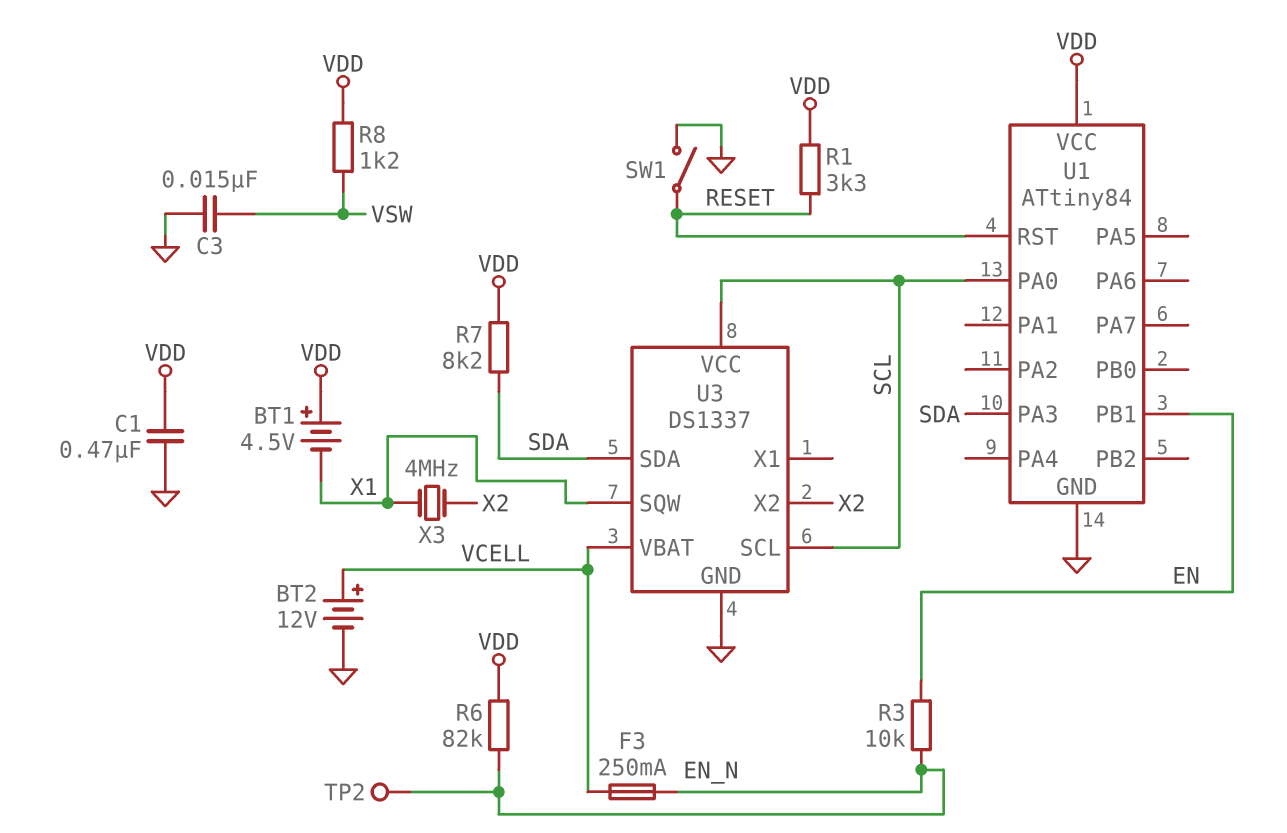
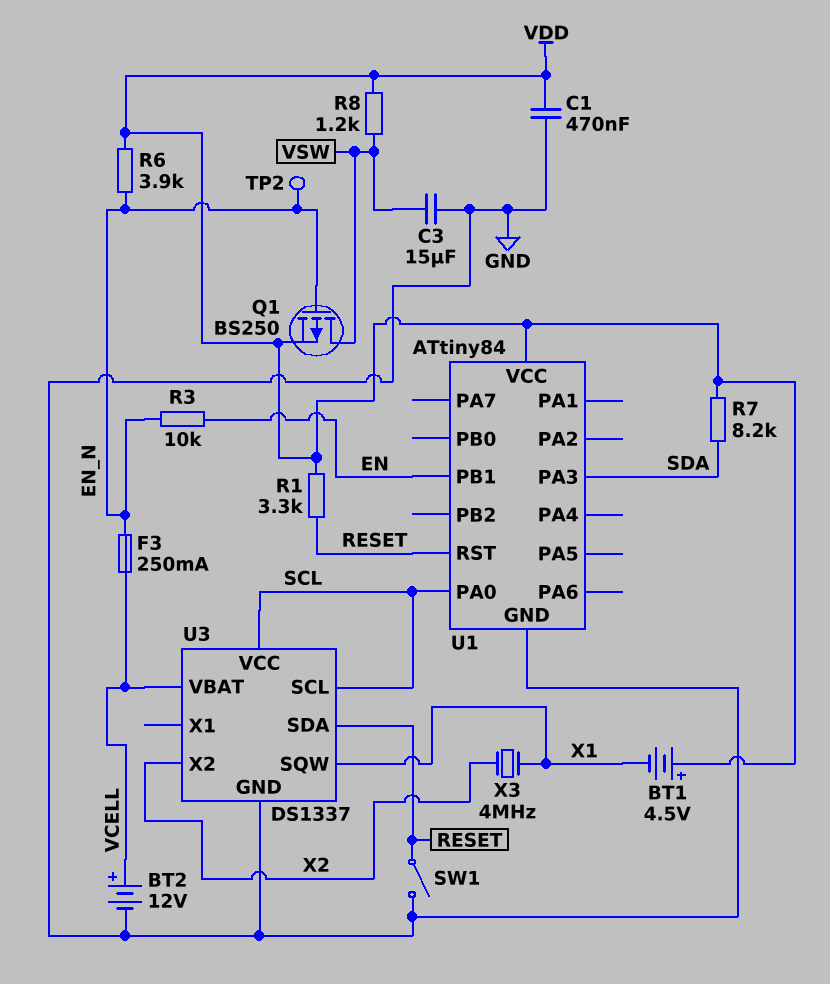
C3: 15nF (GND, VSW) -> 15uF (GND, VSW)
Q1: none -> PMOS BS250 (G EN_N, D VSW, S VDD)
R6: 82k (EN_N, VDD) -> 3.9k (EN_N, VDD)
U3 pin SDA: SDA -> RESET

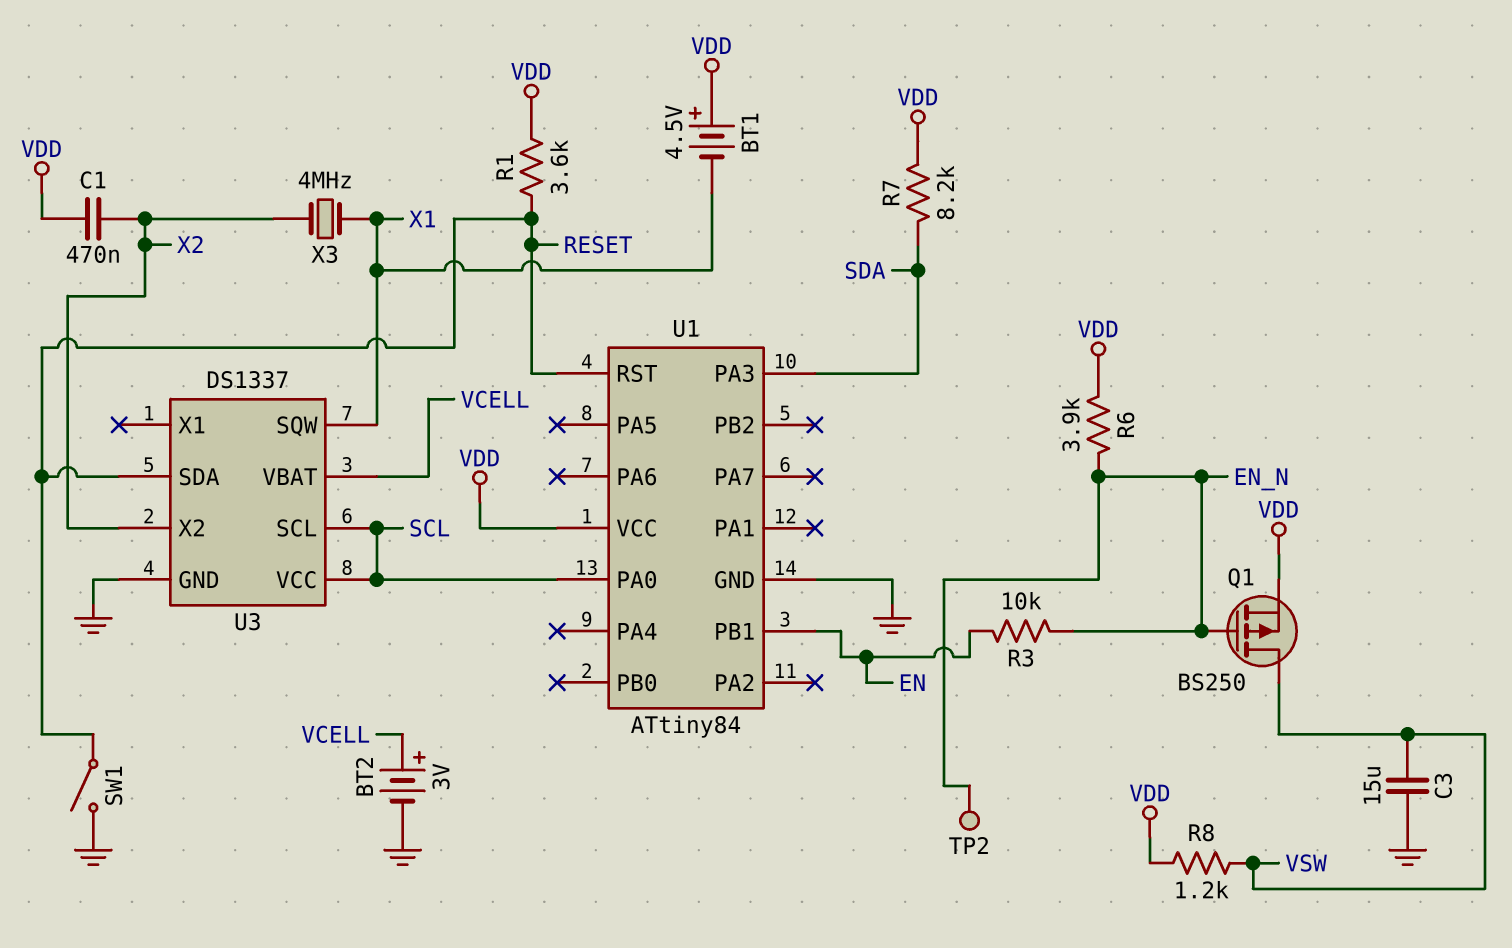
BT2: 12V (plus VCELL, minus GND) -> 3V (plus VCELL, minus GND)
C1: 470nF (GND, VDD) -> 470nF (VDD, X2)
F3: 250mA (EN_N, VCELL) -> none
R1: 3.3k (RESET, VDD) -> 3.6k (RESET, VDD)

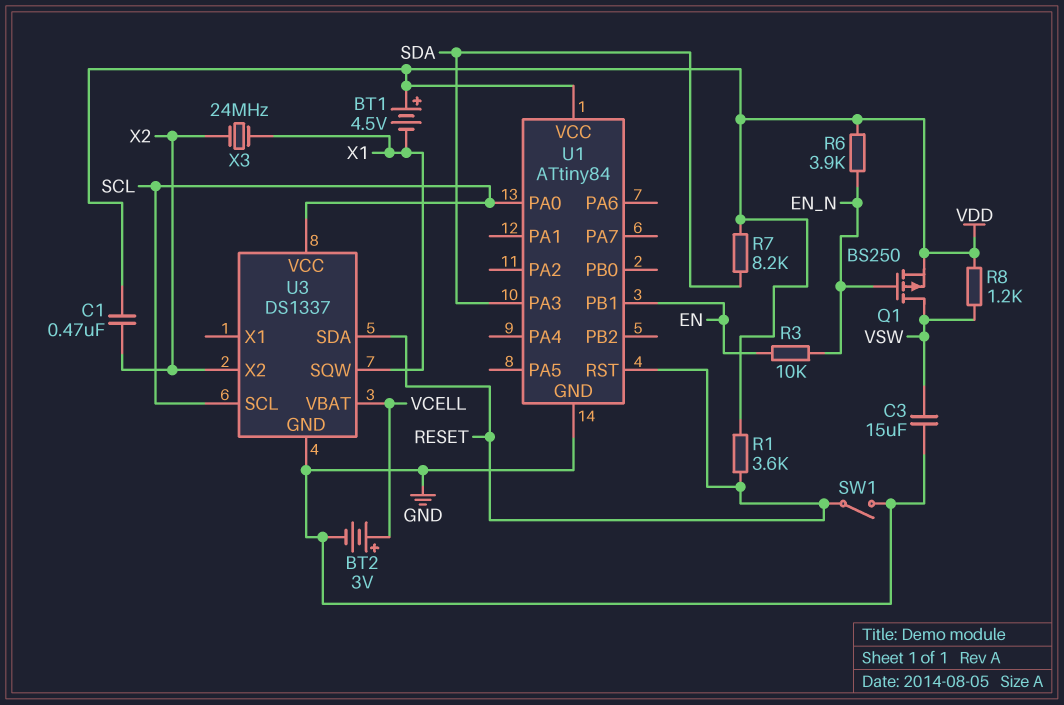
TP2: test point (EN_N) -> none
X3: 4MHz (X1, X2) -> 24MHz (X1, X2)

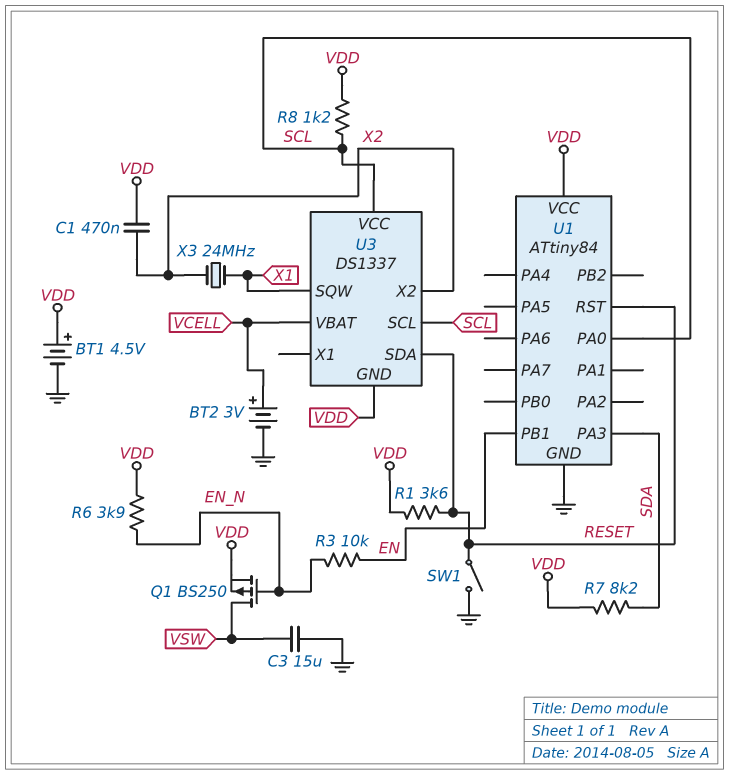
BT1: 4.5V (plus VDD, minus X1) -> 4.5V (plus VDD, minus GND)
R8: 1.2k (VDD, VSW) -> 1.2k (SCL, VDD)
U3 pin GND: GND -> VDD

